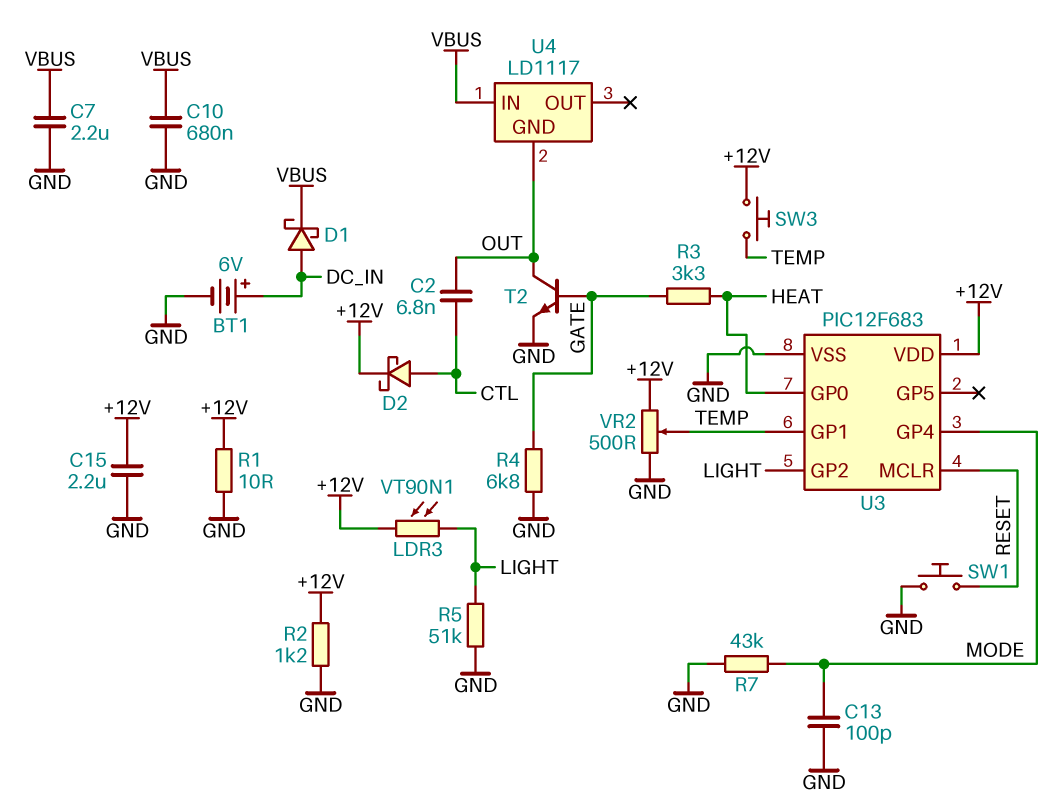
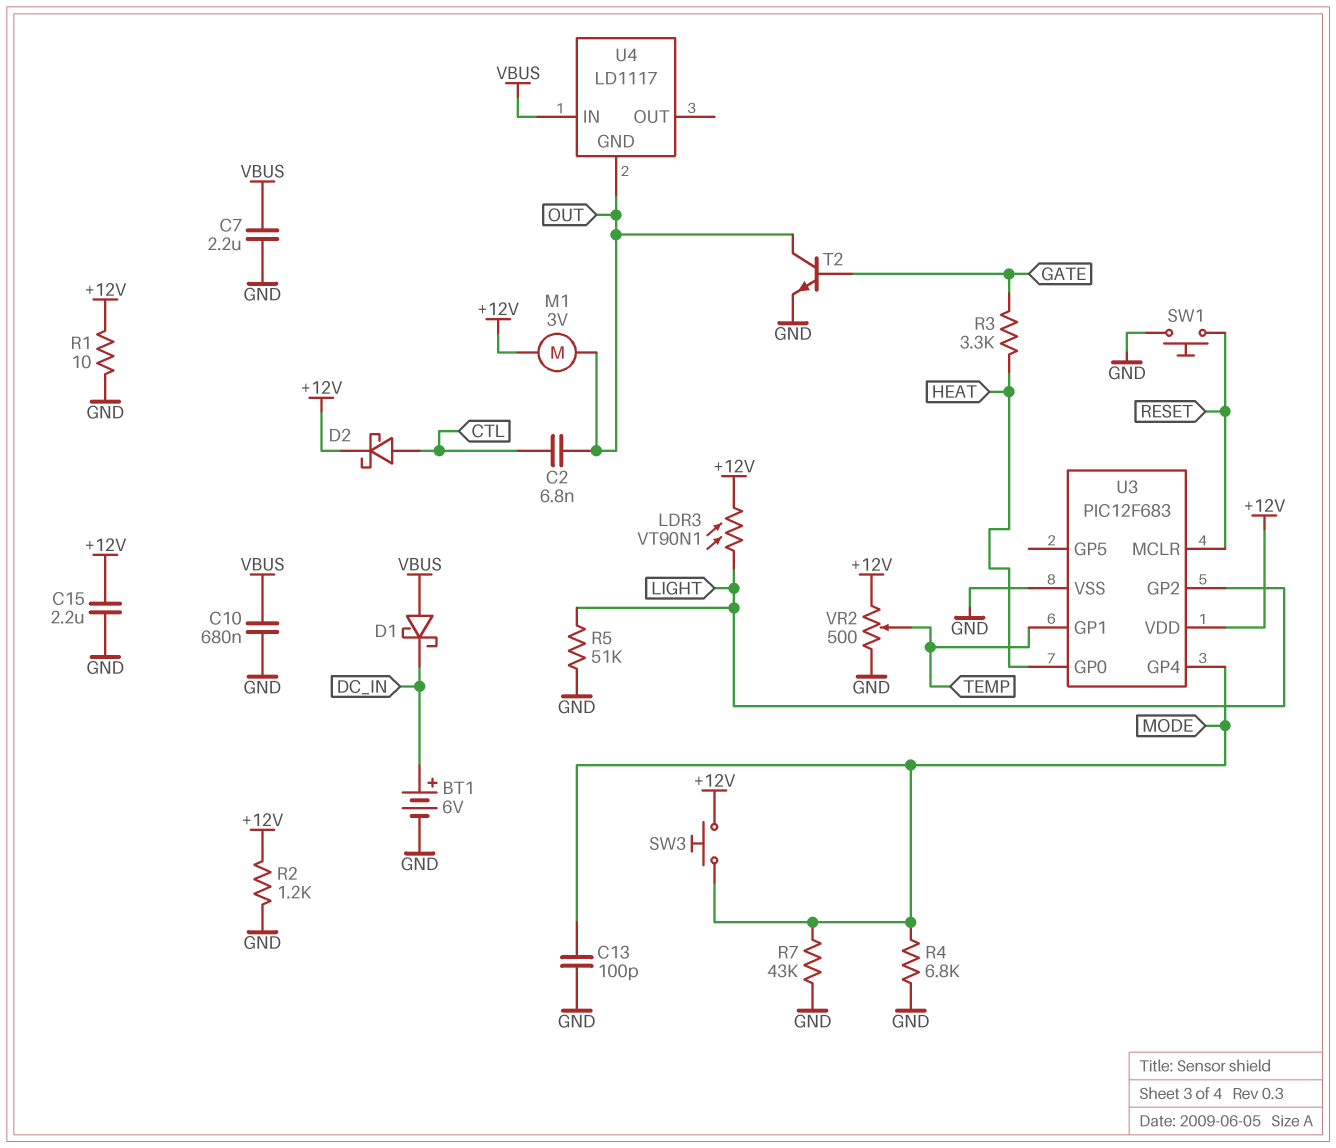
D1: schottky (A DC_IN, K VBUS) -> schottky (A VBUS, K DC_IN)
M1: none -> motor 3V (+12V, OUT)
R4: 6.8k (GATE, GND) -> 6.8k (GND, MODE)
SW3: button (+12V, TEMP) -> button (+12V, MODE)

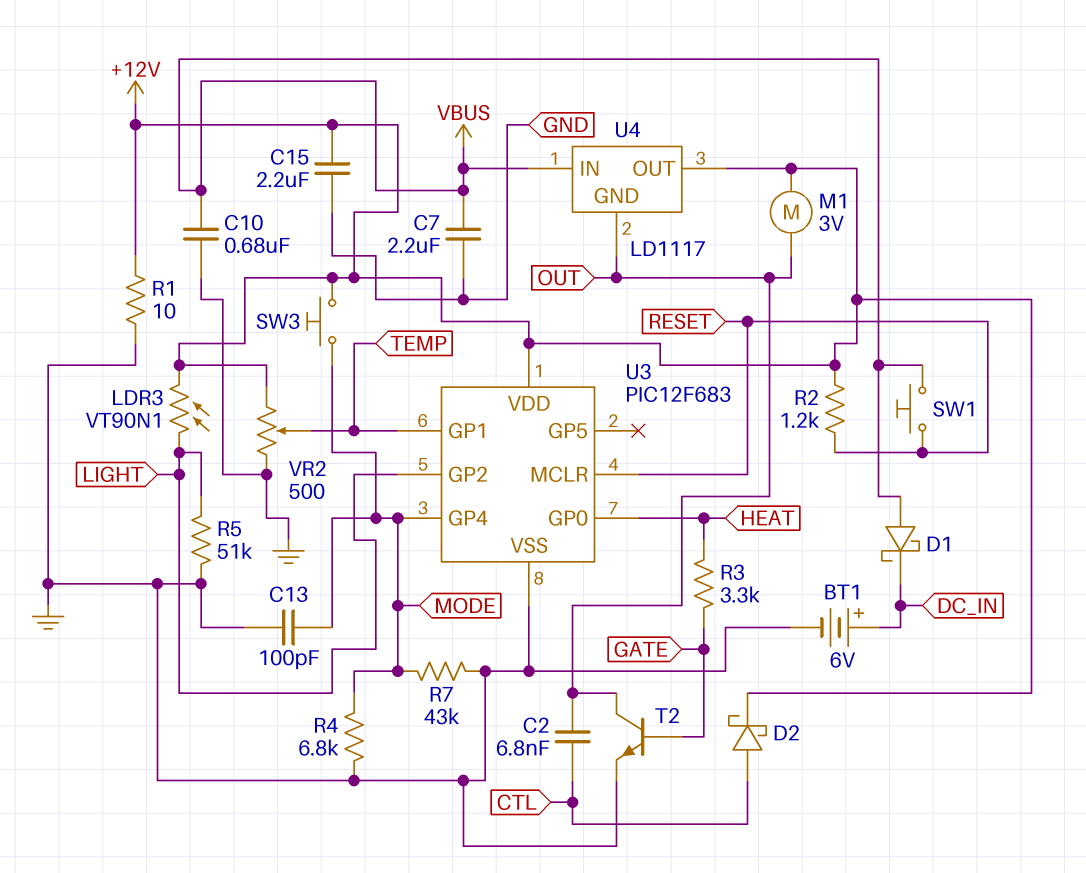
R2: 1.2k (+12V, GND) -> 1.2k (+12V, RESET)
SW1: button (GND, RESET) -> button (RESET, VBUS)
U4 pin OUT: none -> +12V

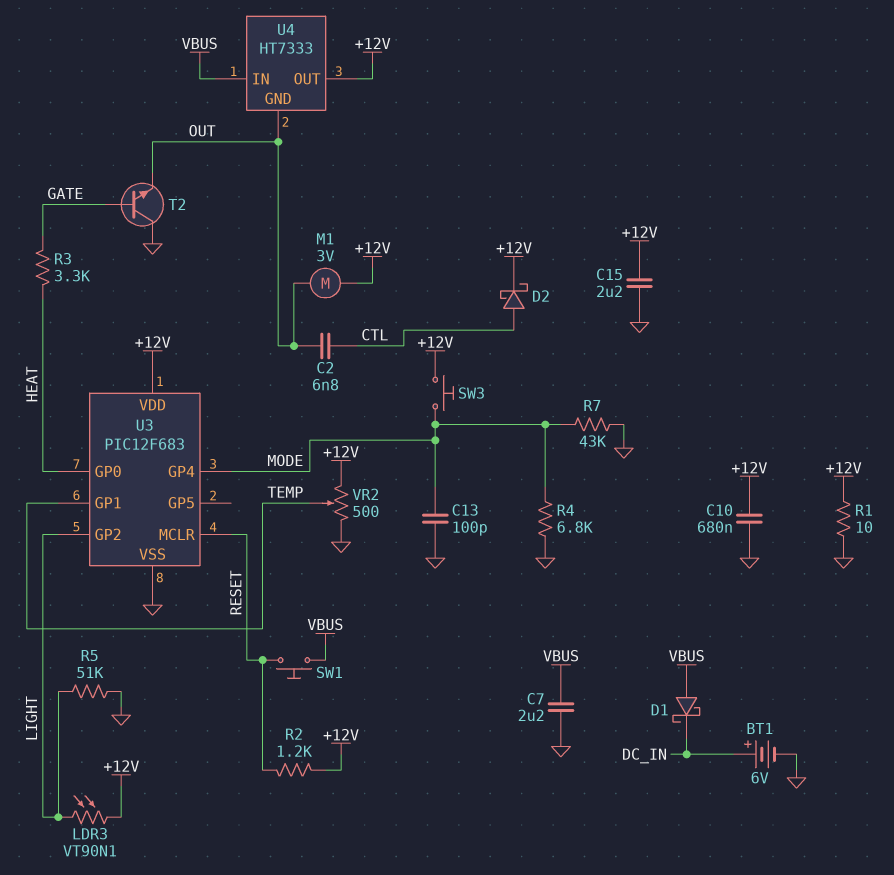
C10: 680nF (GND, VBUS) -> 680nF (+12V, GND)
T2: NPN (B GATE, C OUT, E GND) -> NPN (B GATE, C GND, E OUT)
U4: LD1117 -> HT7333

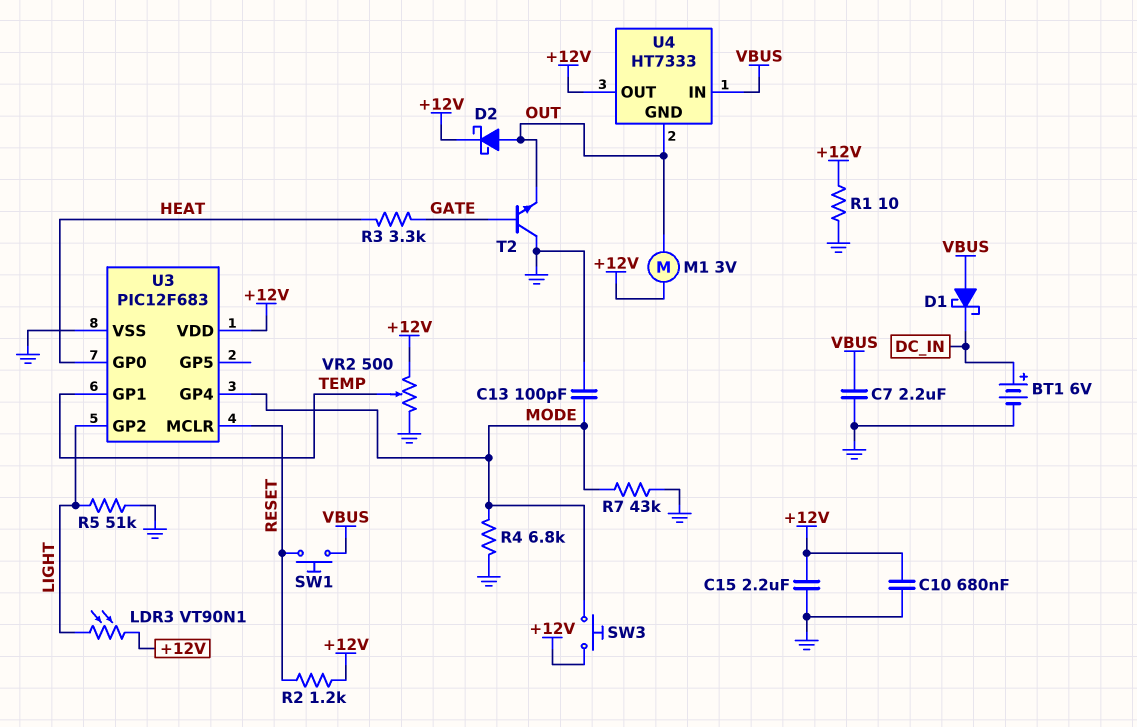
C2: 6.8nF (CTL, OUT) -> none
D2: schottky (A CTL, K +12V) -> schottky (A OUT, K +12V)

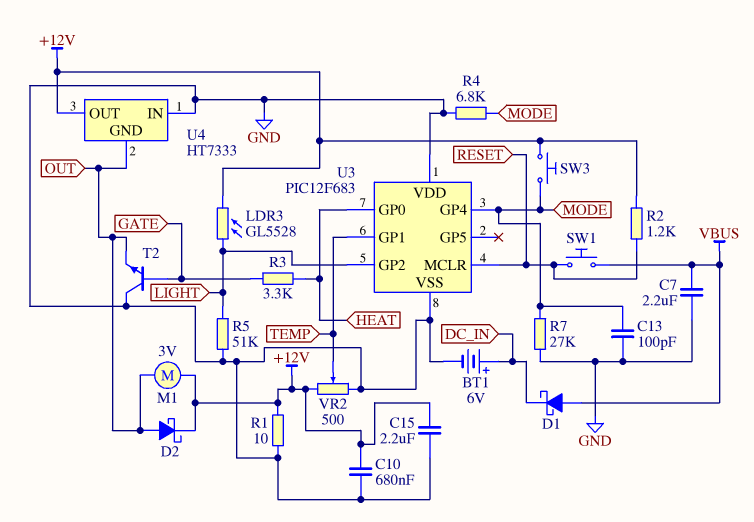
LDR3: VT90N1 (+12V, LIGHT) -> GL5528 (+12V, LIGHT)
R7: 43k (GND, MODE) -> 27k (GND, MODE)
U3 pin VDD: +12V -> GND
U4 pin IN: VBUS -> GND

